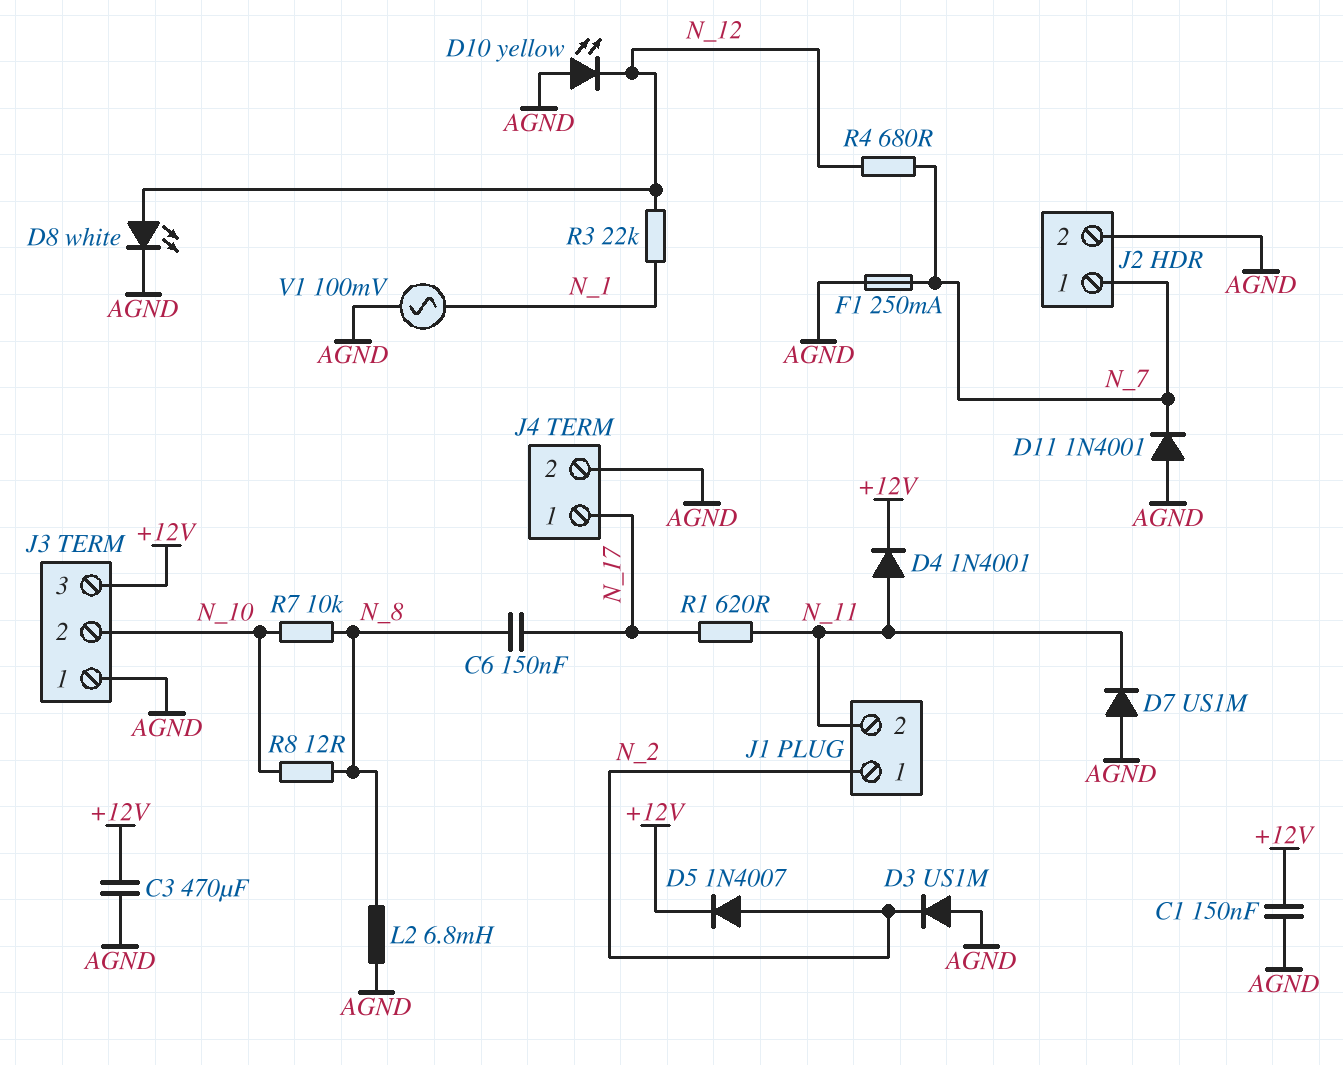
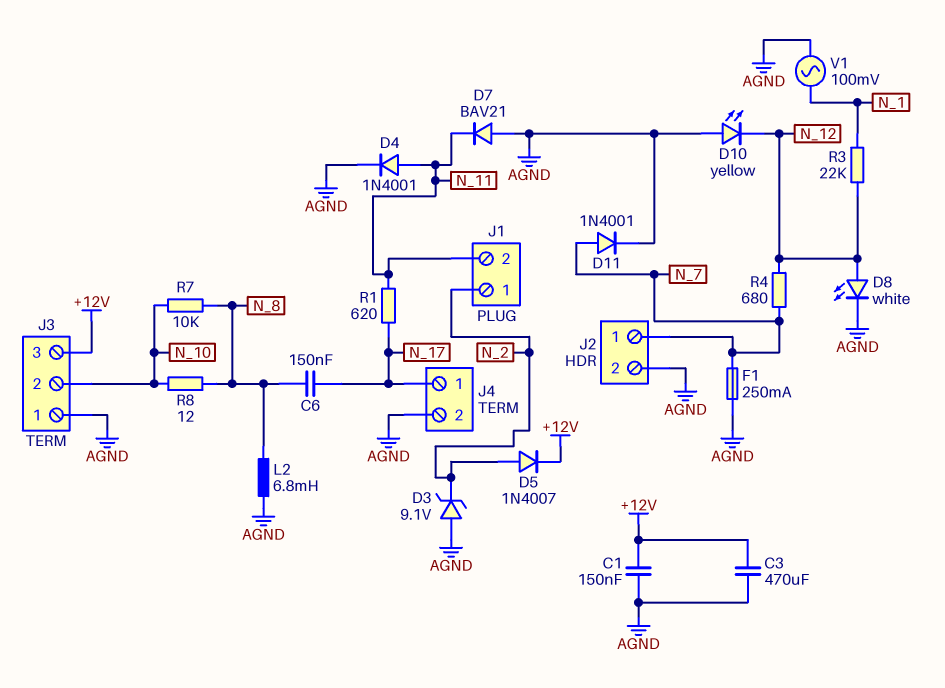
D3: diode US1M (A AGND, K N_2) -> zener 9.1V (A AGND, K N_2)
D4: diode 1N4001 (A N_11, K +12V) -> diode 1N4001 (A N_11, K AGND)
D7: diode US1M (A AGND, K N_11) -> diode BAV21 (A AGND, K N_11)
D11: diode 1N4001 (A AGND, K N_7) -> diode 1N4001 (A N_7, K AGND)

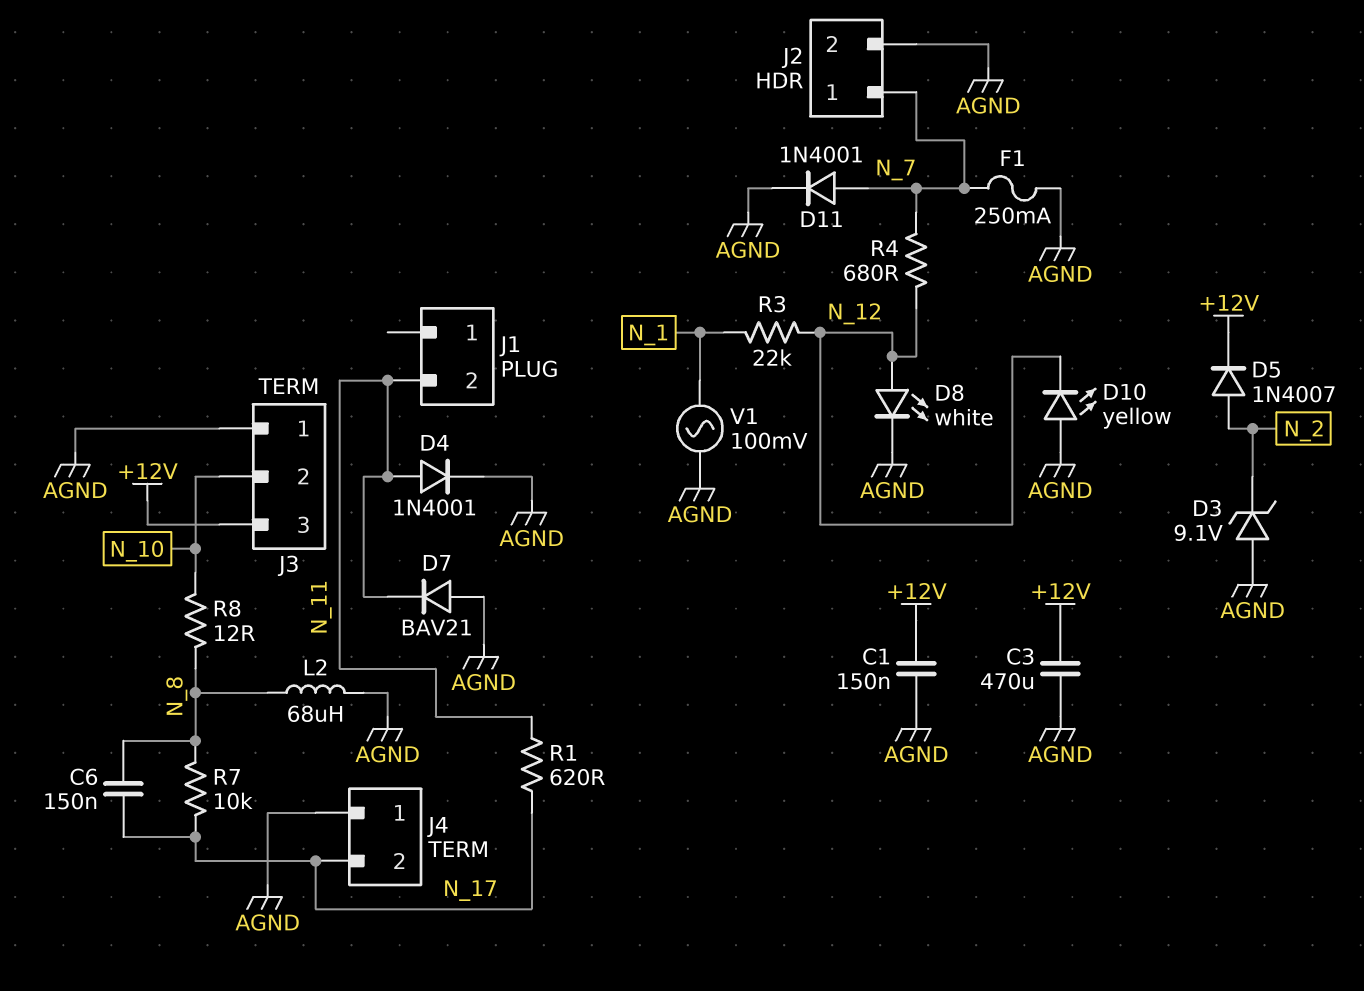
J1 pin 1: N_2 -> none
J4 pin 1: N_17 -> AGND
J4 pin 2: AGND -> N_17
L2: 6.8mH (AGND, N_8) -> 68uH (AGND, N_8)
R7: 10k (N_8, N_10) -> 10k (N_8, N_17)

